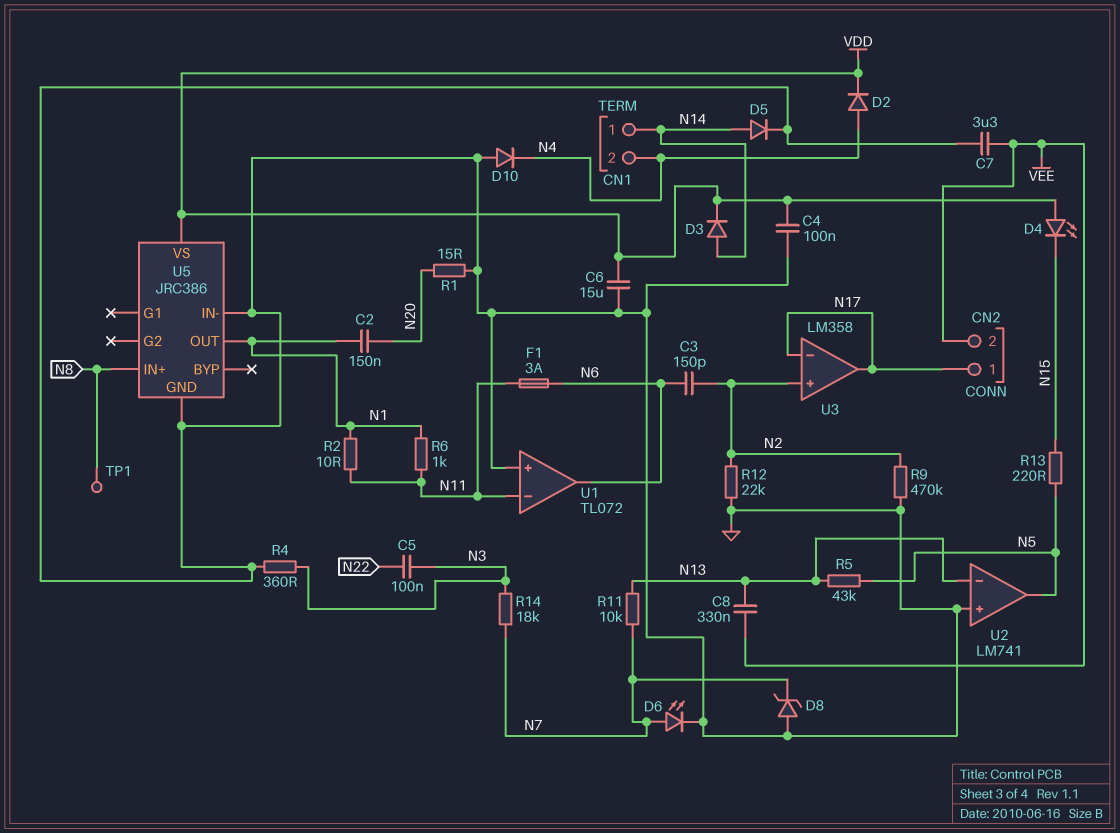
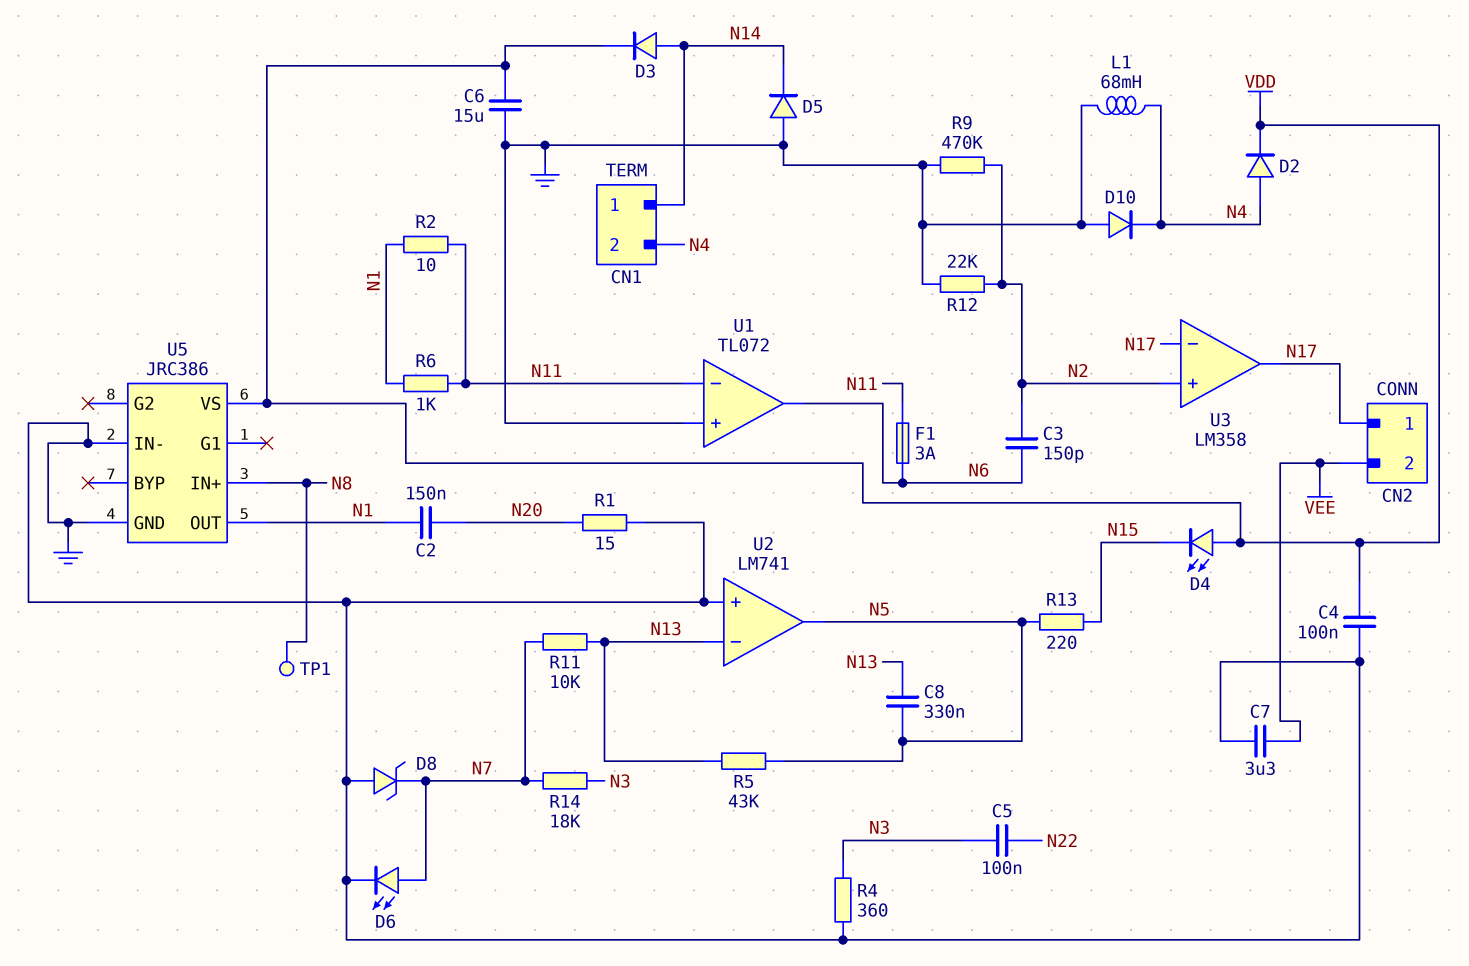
C8: 330nF (N13, VEE) -> 330nF (N5, N13)
D5: diode (A N14, K GND) -> diode (A GND, K N14)
L1: none -> 68mH (GND, N4)

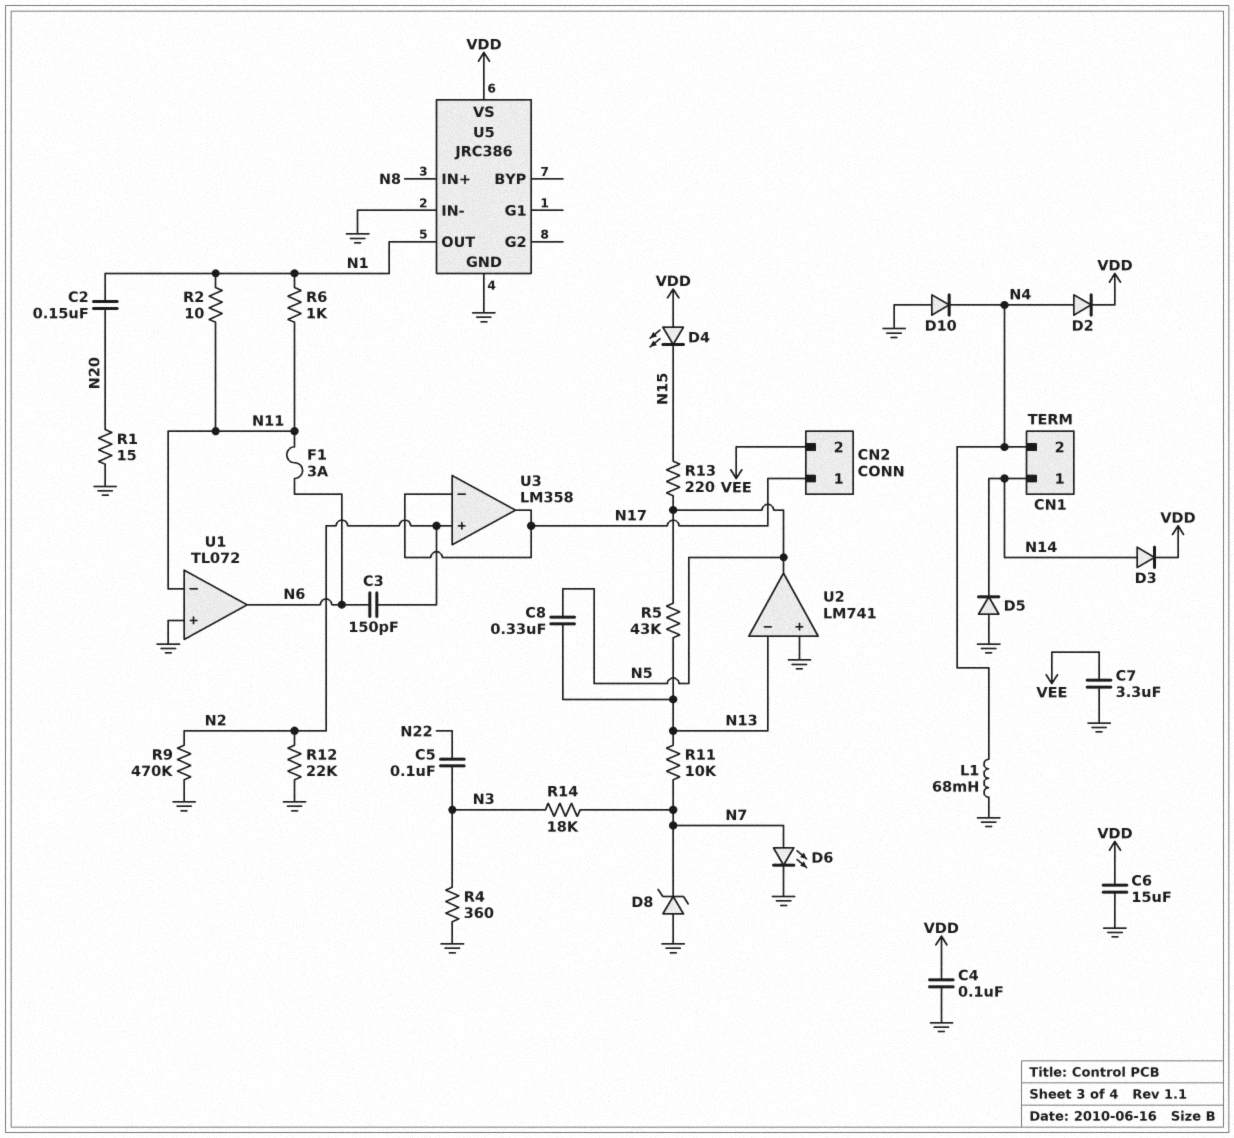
TP1: test point (N8) -> none

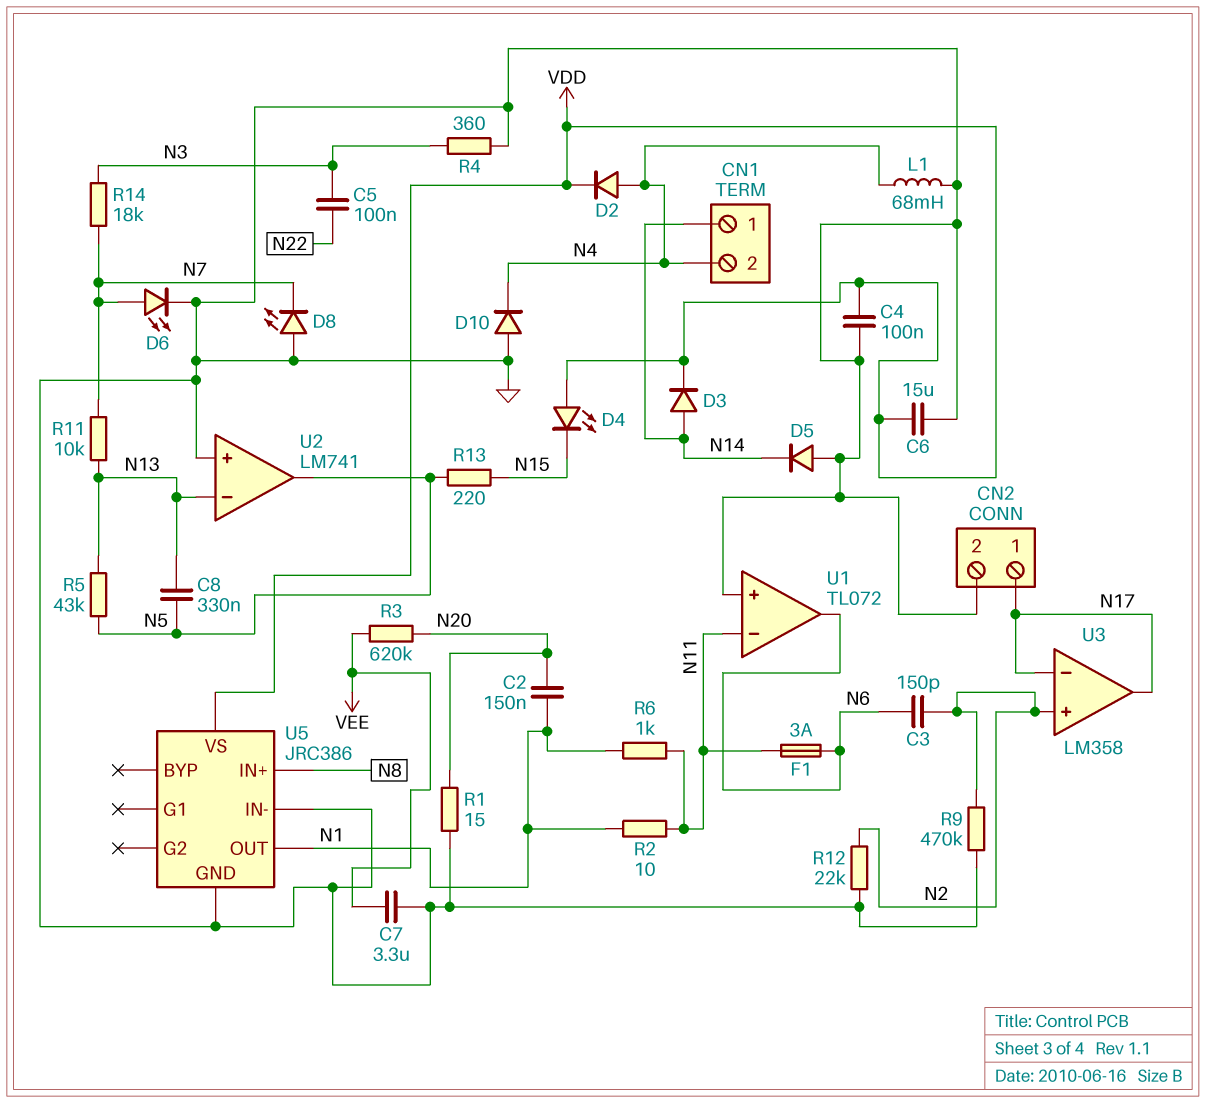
CN2 pin 2: VEE -> GND
D8: zener (A GND, K N7) -> LED (A GND, K N7)
R3: none -> 620k (N20, VEE)

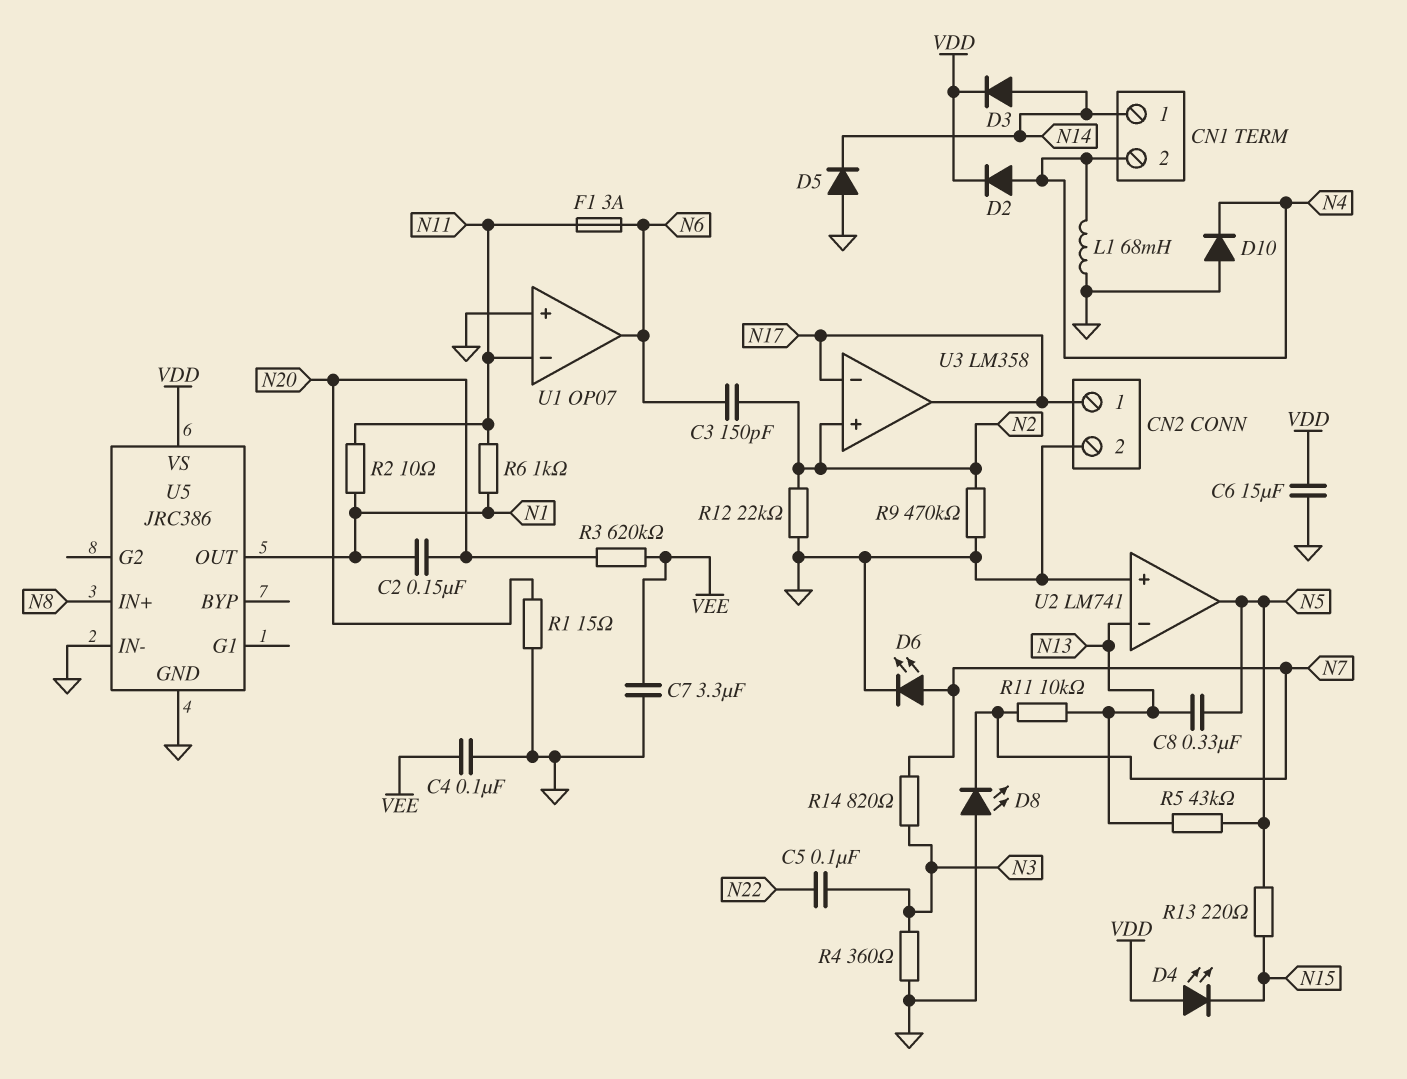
C4: 100nF (GND, VDD) -> 100nF (GND, VEE)
R14: 18k (N3, N7) -> 820 (N3, N7)
U1: TL072 -> OP07

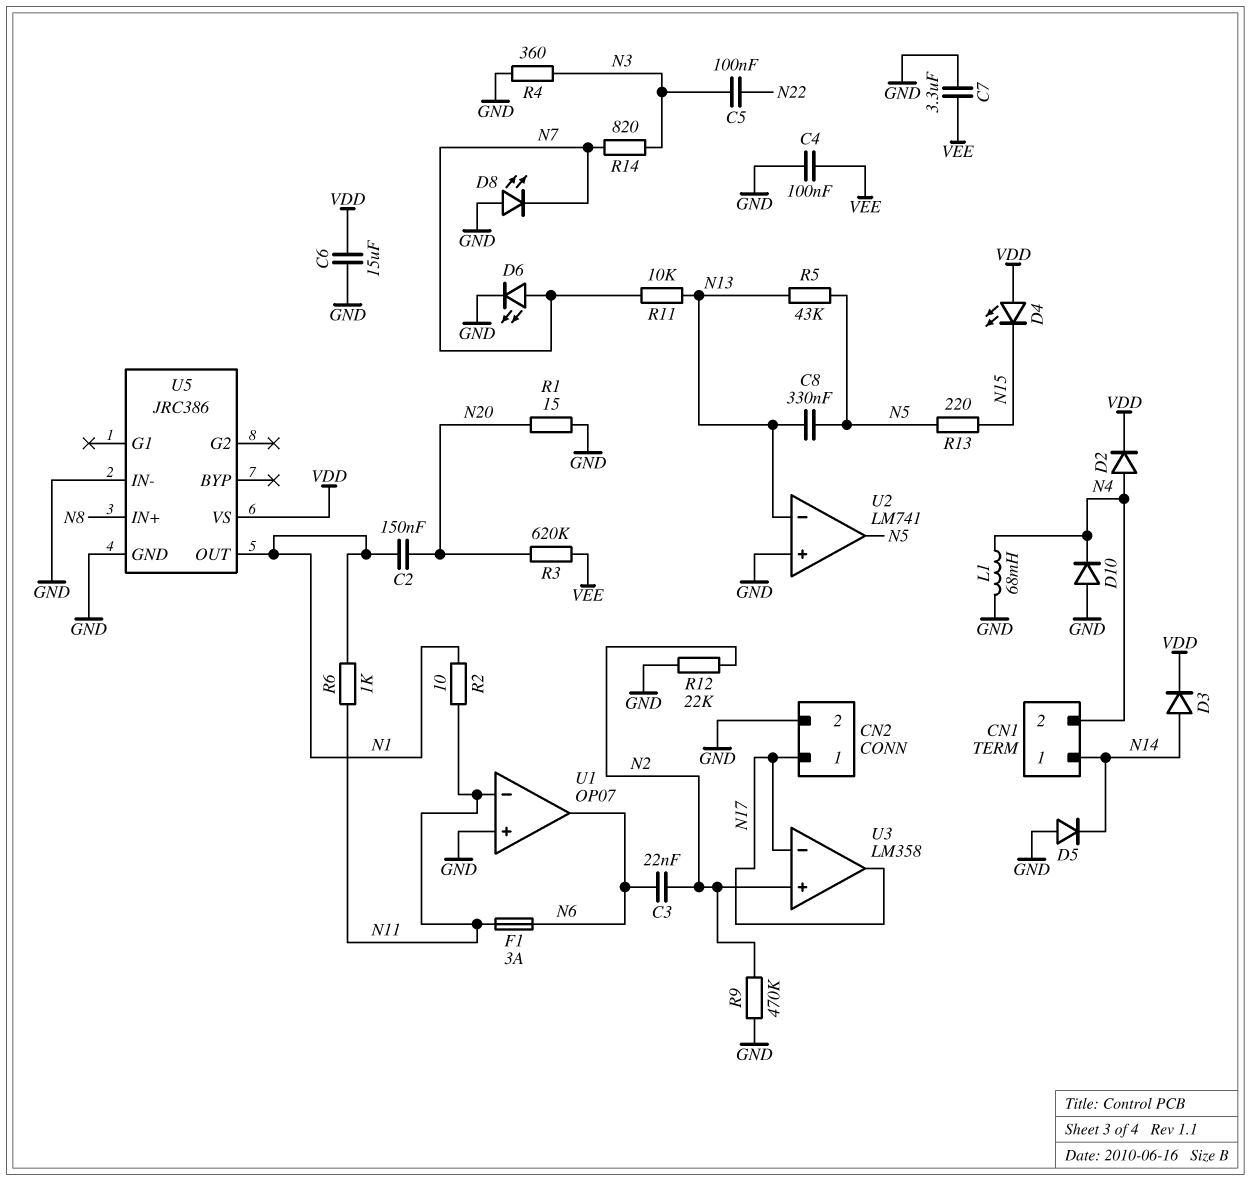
C3: 150pF (N2, N6) -> 22nF (N2, N6)

